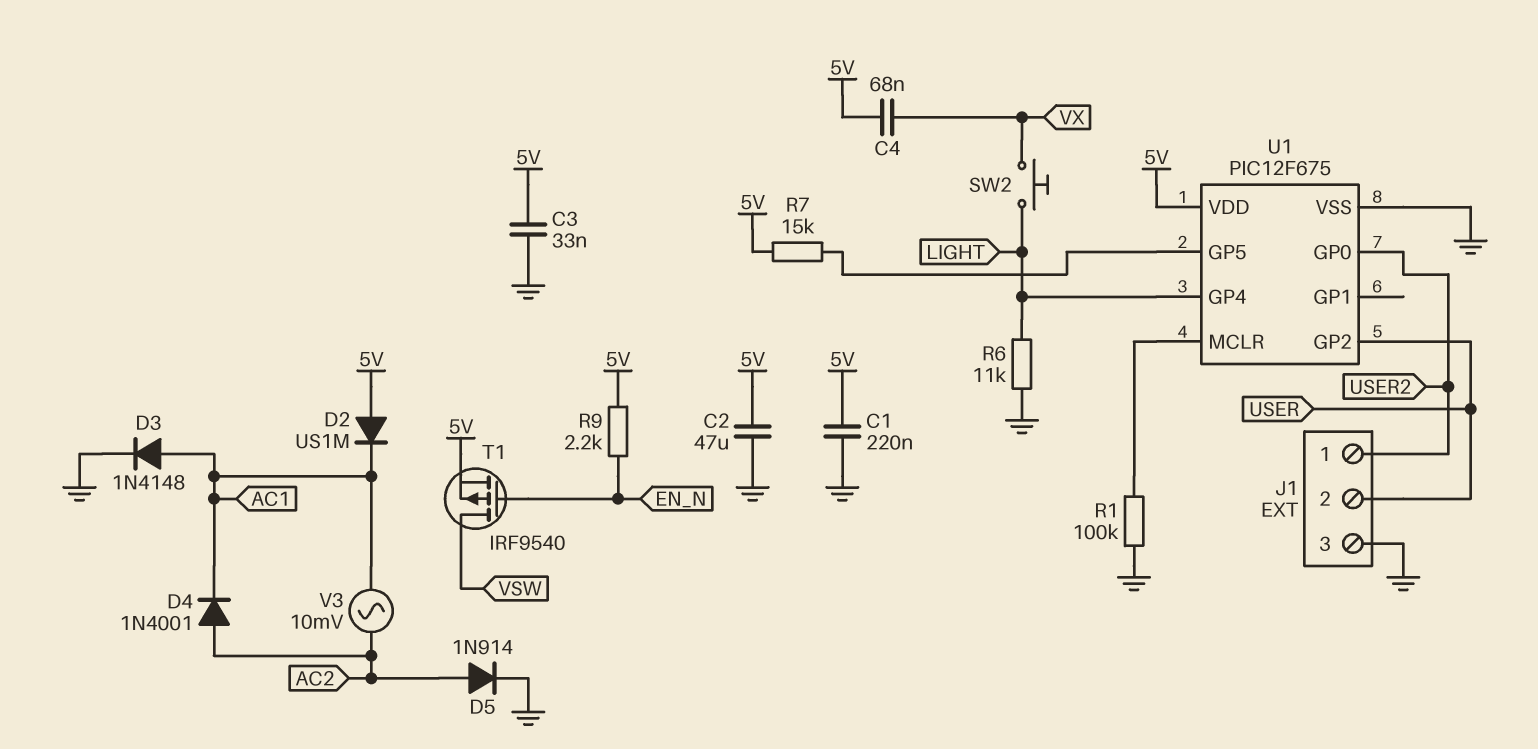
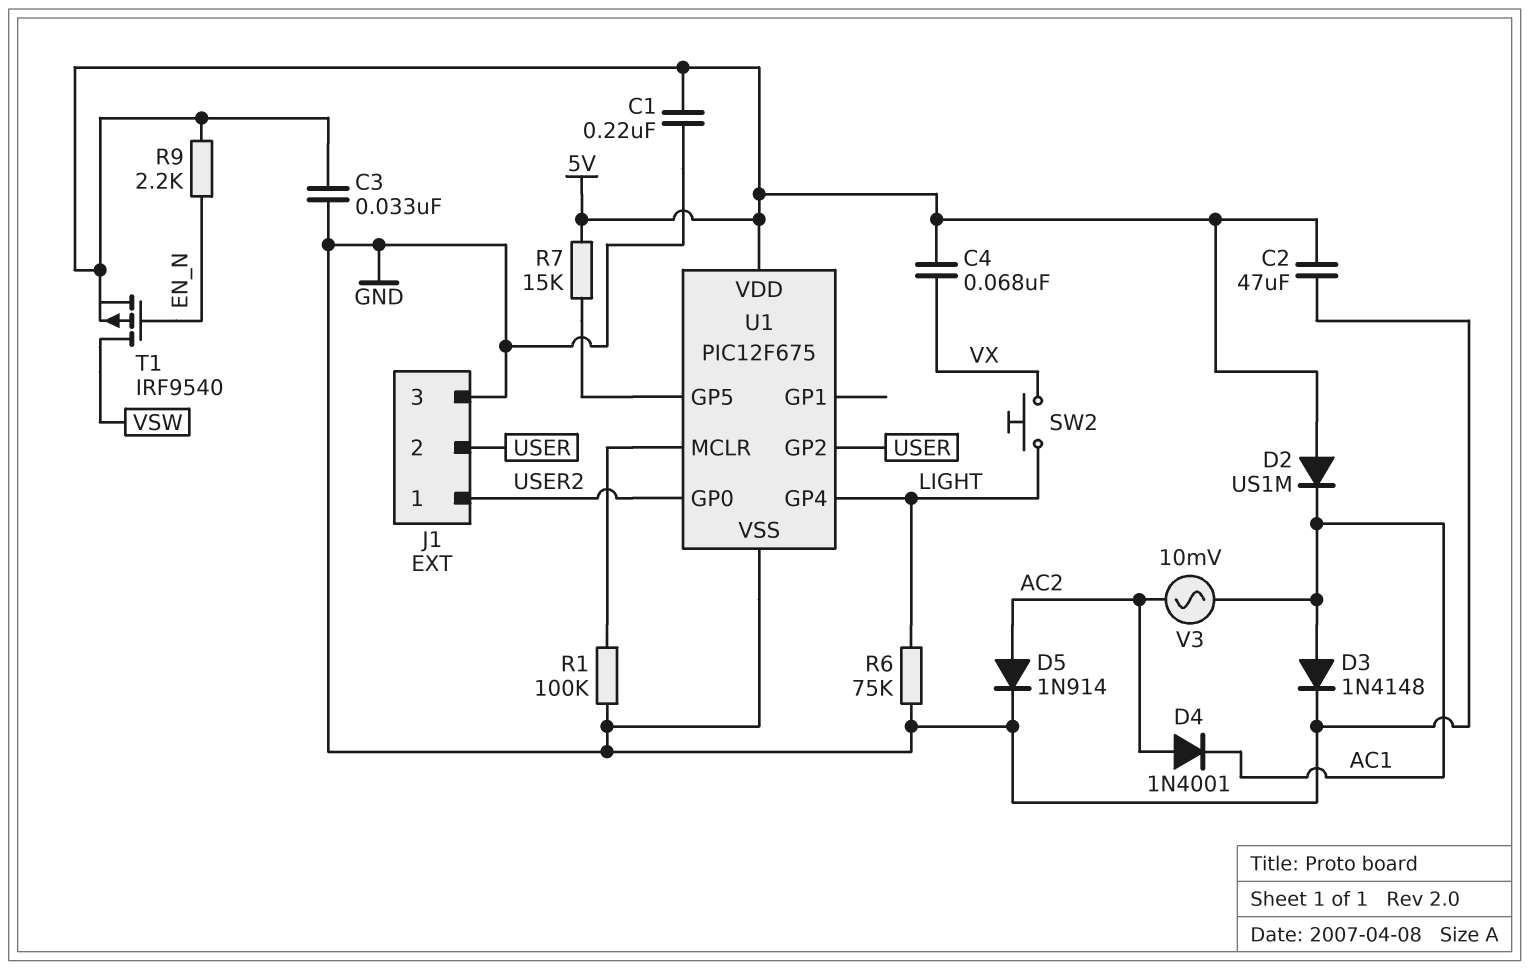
R6: 11k (GND, LIGHT) -> 75k (GND, LIGHT)

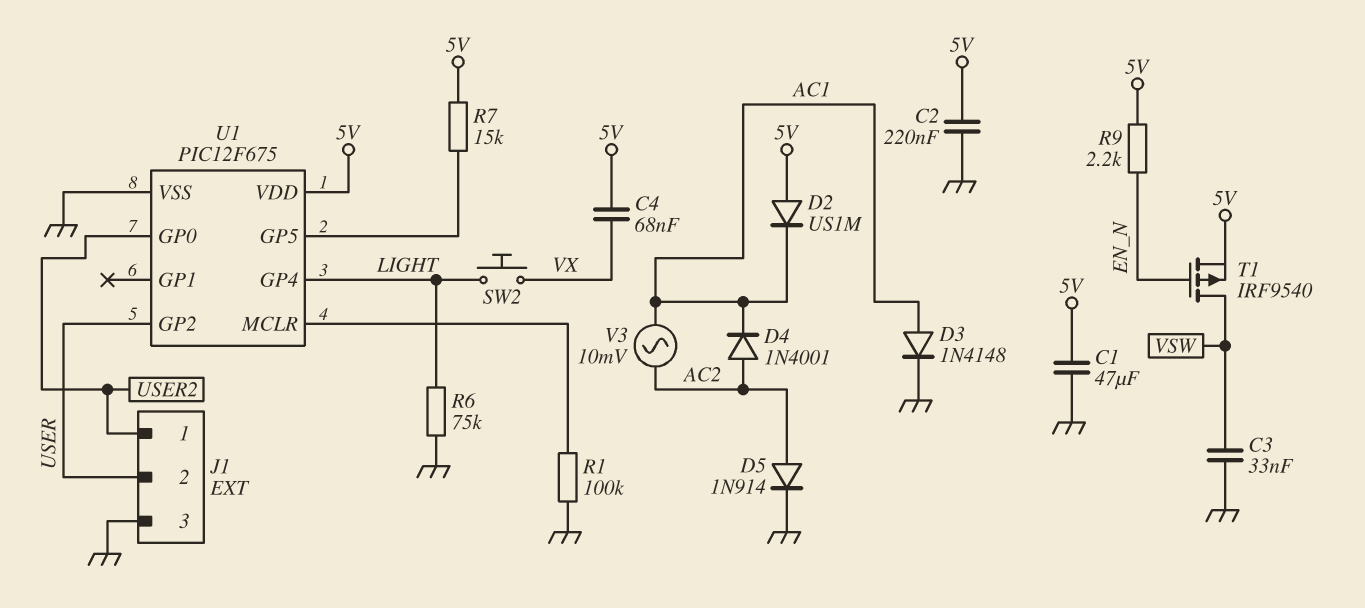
C1: 220nF (5V, GND) -> 47uF (5V, GND)
C2: 47uF (5V, GND) -> 220nF (5V, GND)
C3: 33nF (5V, GND) -> 33nF (GND, VSW)

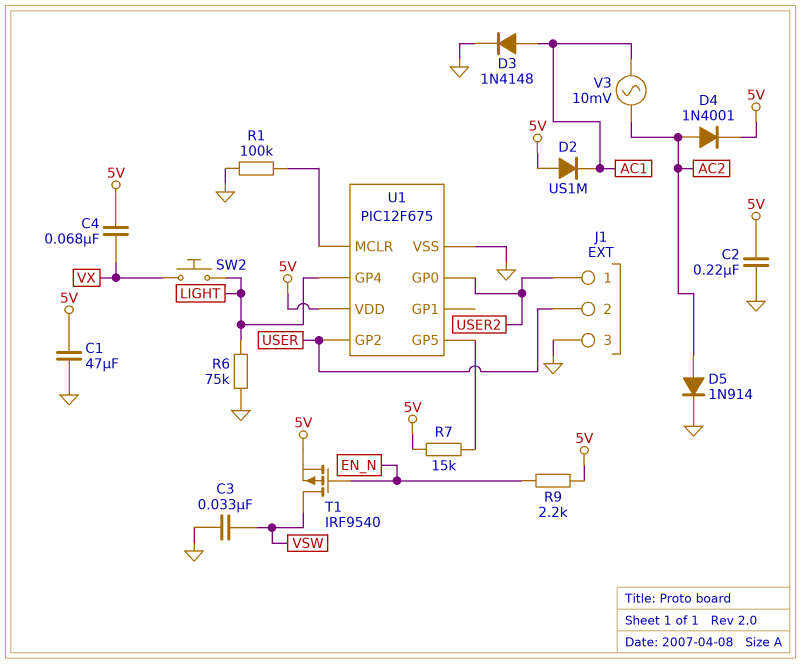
D4: diode 1N4001 (A AC2, K AC1) -> diode 1N4001 (A AC2, K 5V)

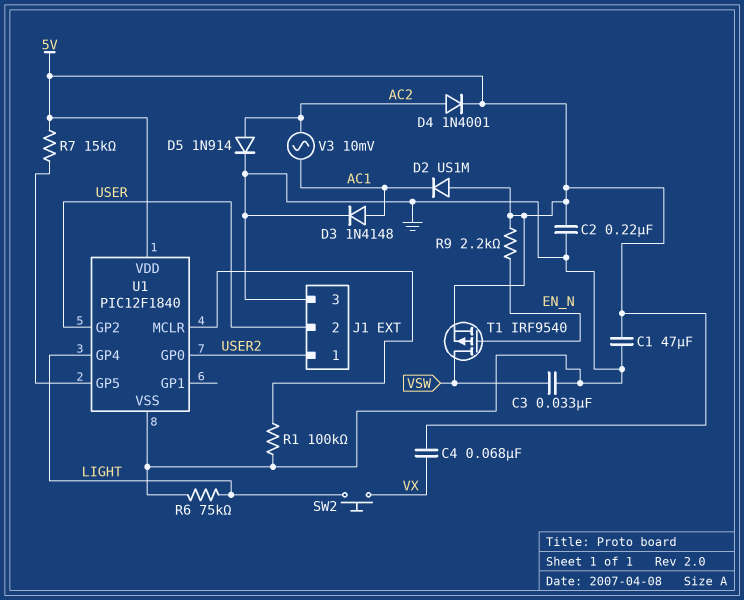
U1: PIC12F675 -> PIC12F1840

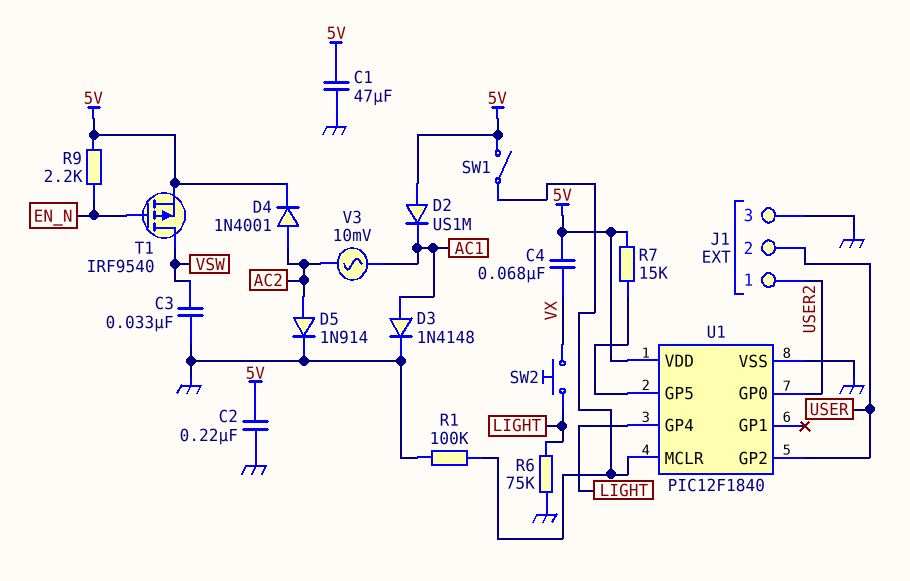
SW1: none -> switch (5V, U1/MCLR)

